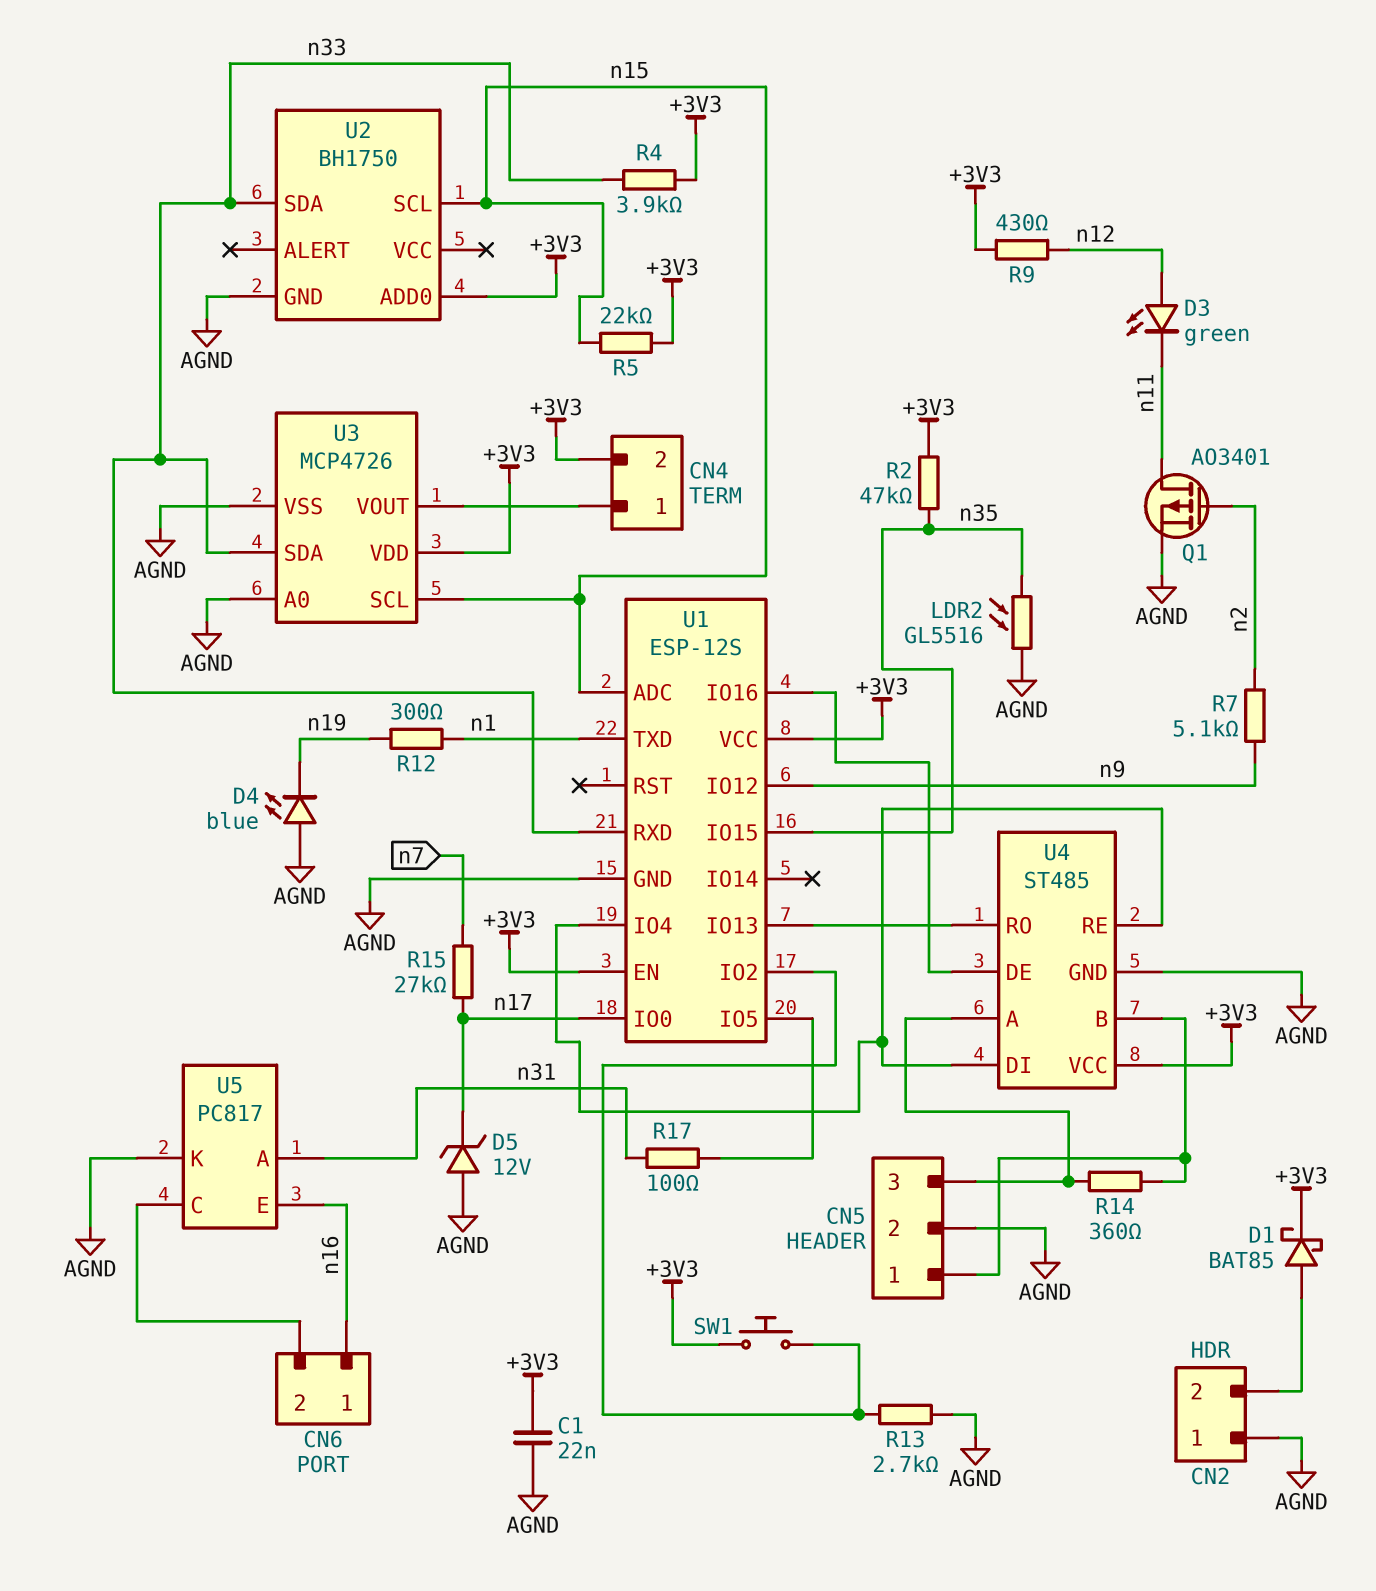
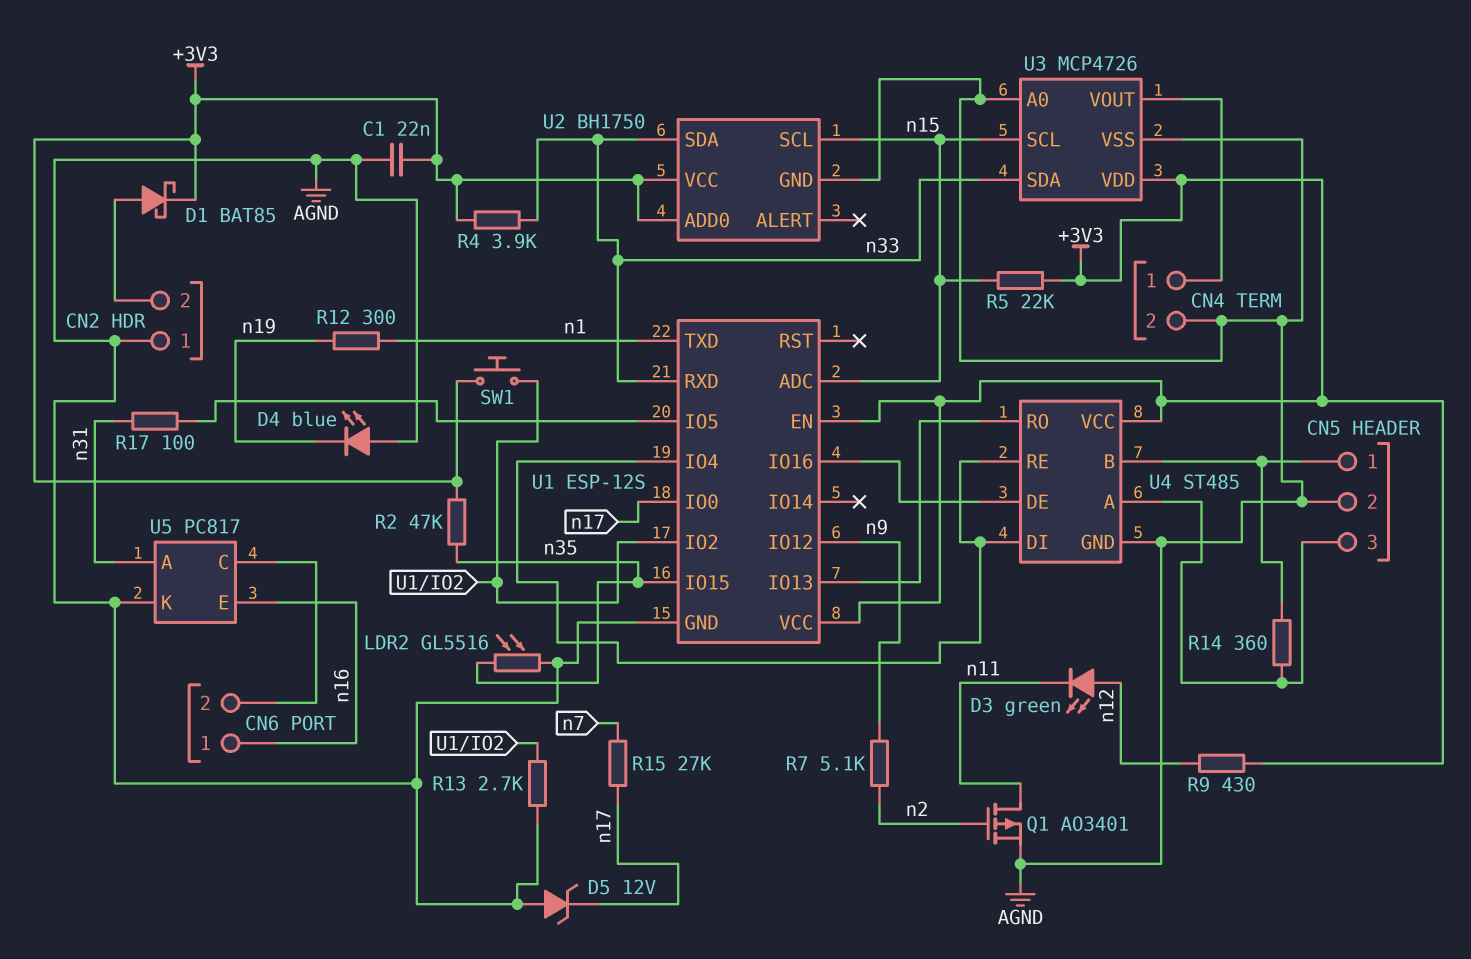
CN4 pin 2: +3V3 -> AGND
U2 pin VCC: none -> +3V3

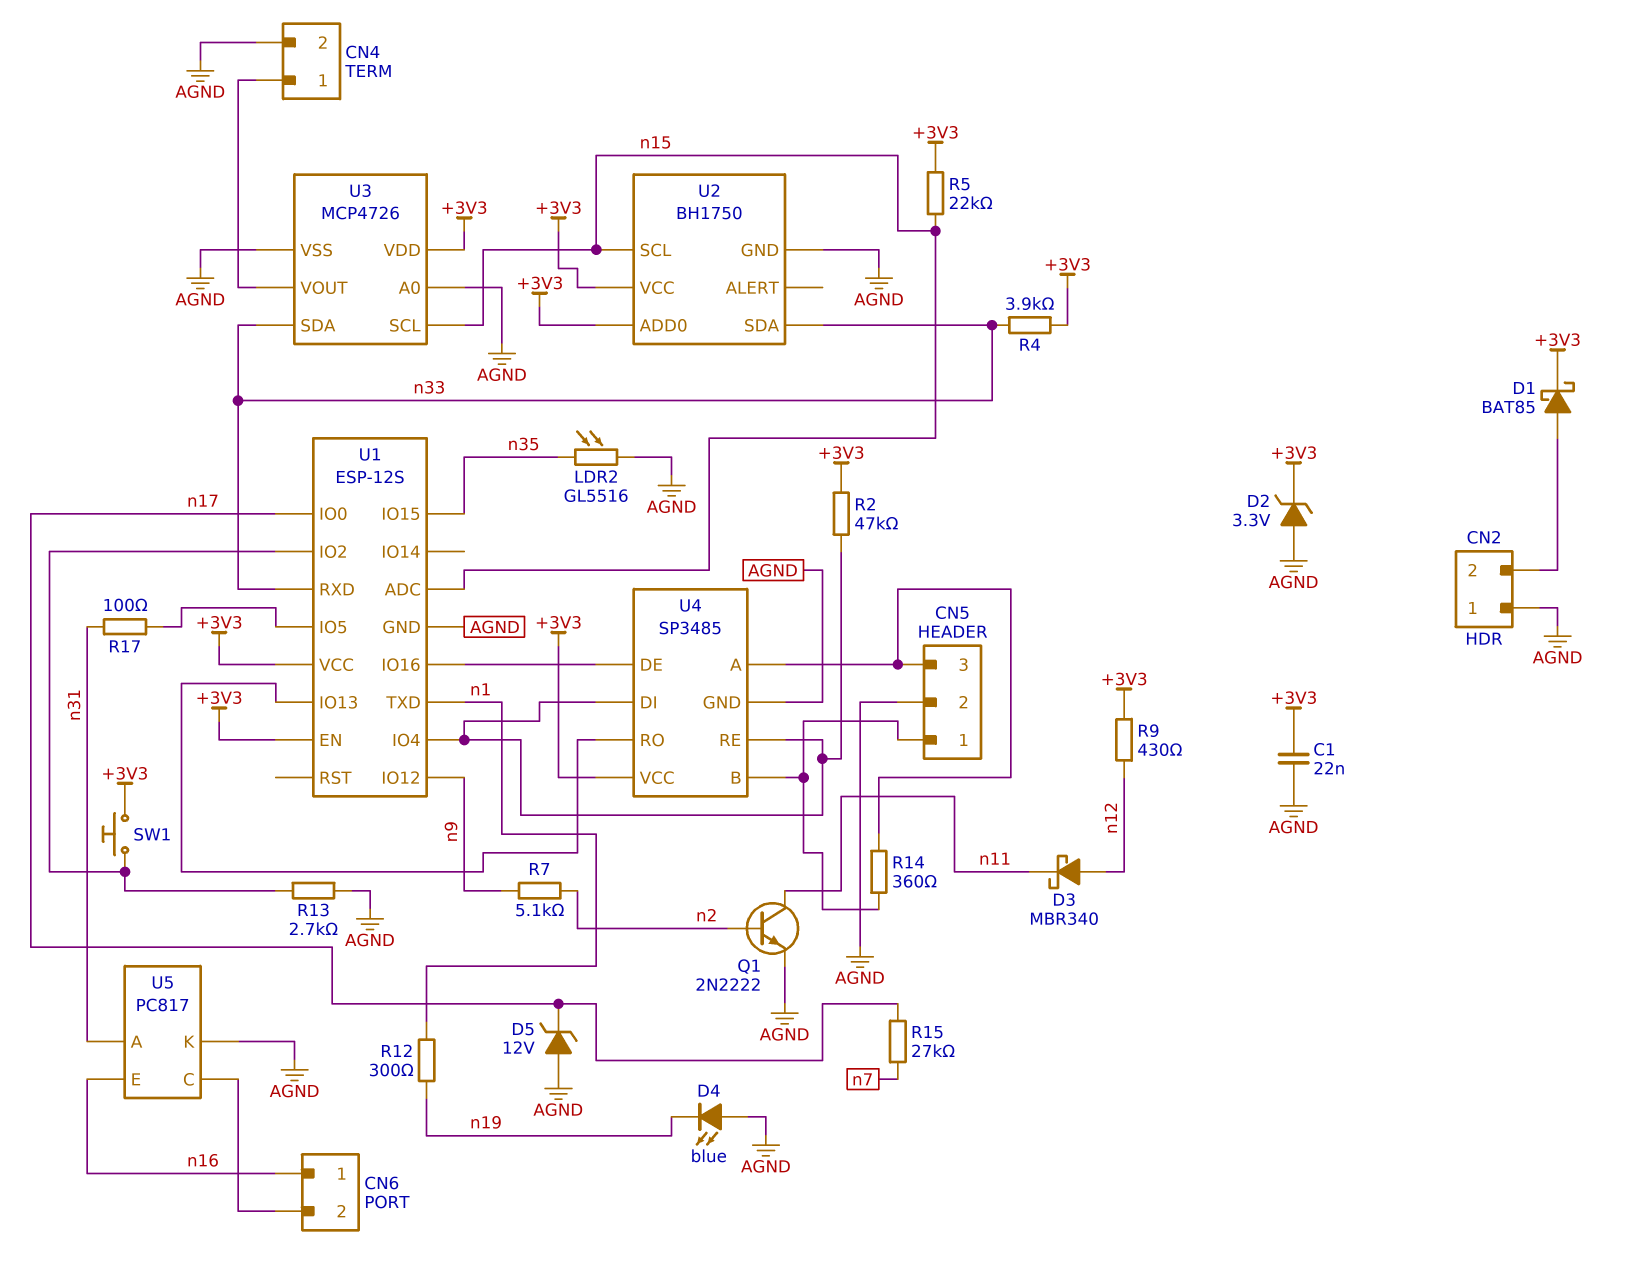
D2: none -> zener 3.3V (A AGND, K +3V3)
D3: LED green (A n12, K n11) -> schottky MBR340 (A n12, K n11)
Q1: PMOS AO3401 (G n2, D n11, S AGND) -> NPN 2N2222 (B n2, C n11, E AGND)
R2: 47k (+3V3, n35) -> 47k (+3V3, U1/IO4)
U4: ST485 -> SP3485

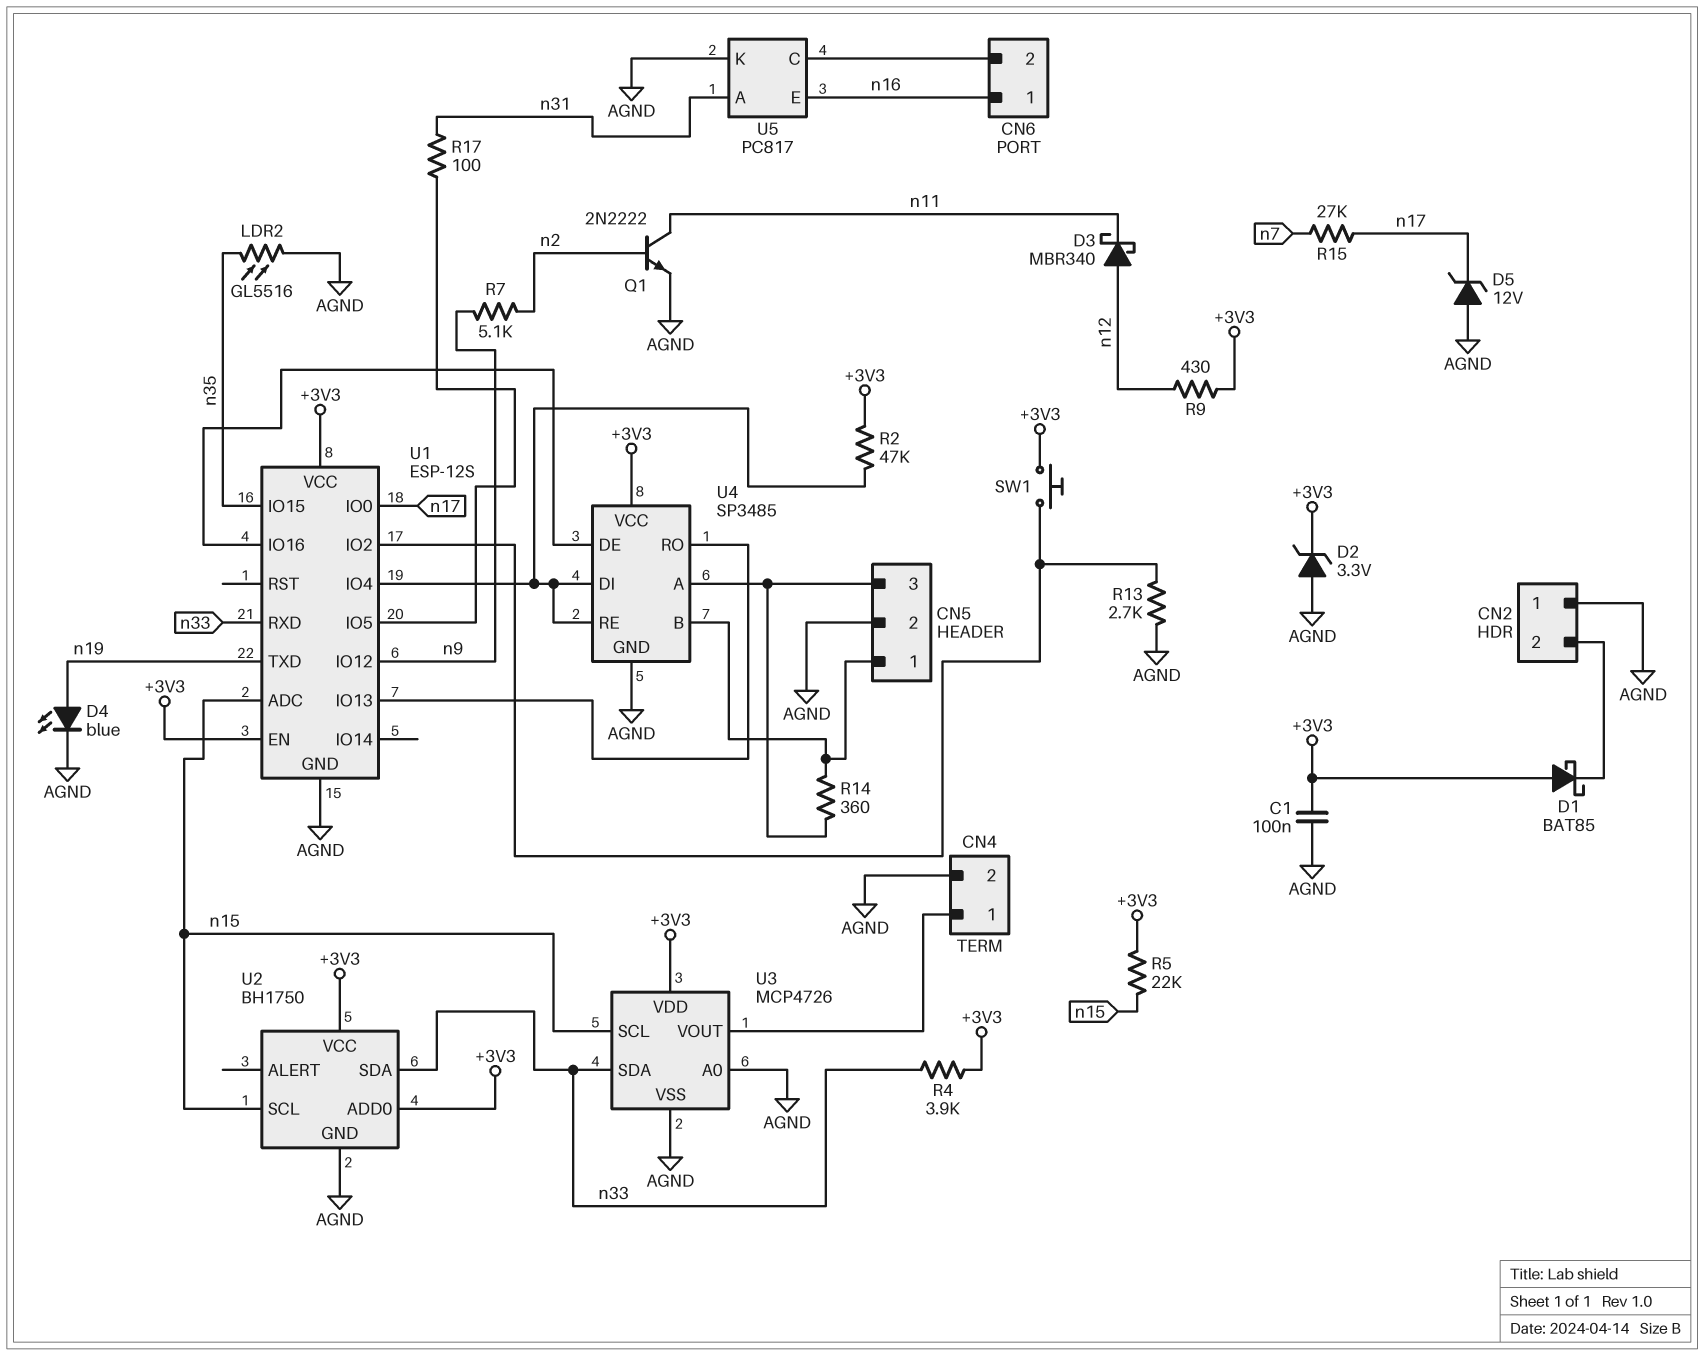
C1: 22nF (+3V3, AGND) -> 100nF (+3V3, AGND)
D1: schottky BAT85 (A CN2/2, K +3V3) -> schottky BAT85 (A +3V3, K CN2/2)
D4: LED blue (A AGND, K n19) -> LED blue (A n19, K AGND)
R12: 300 (n1, n19) -> none
U1 pin TXD: n1 -> n19

